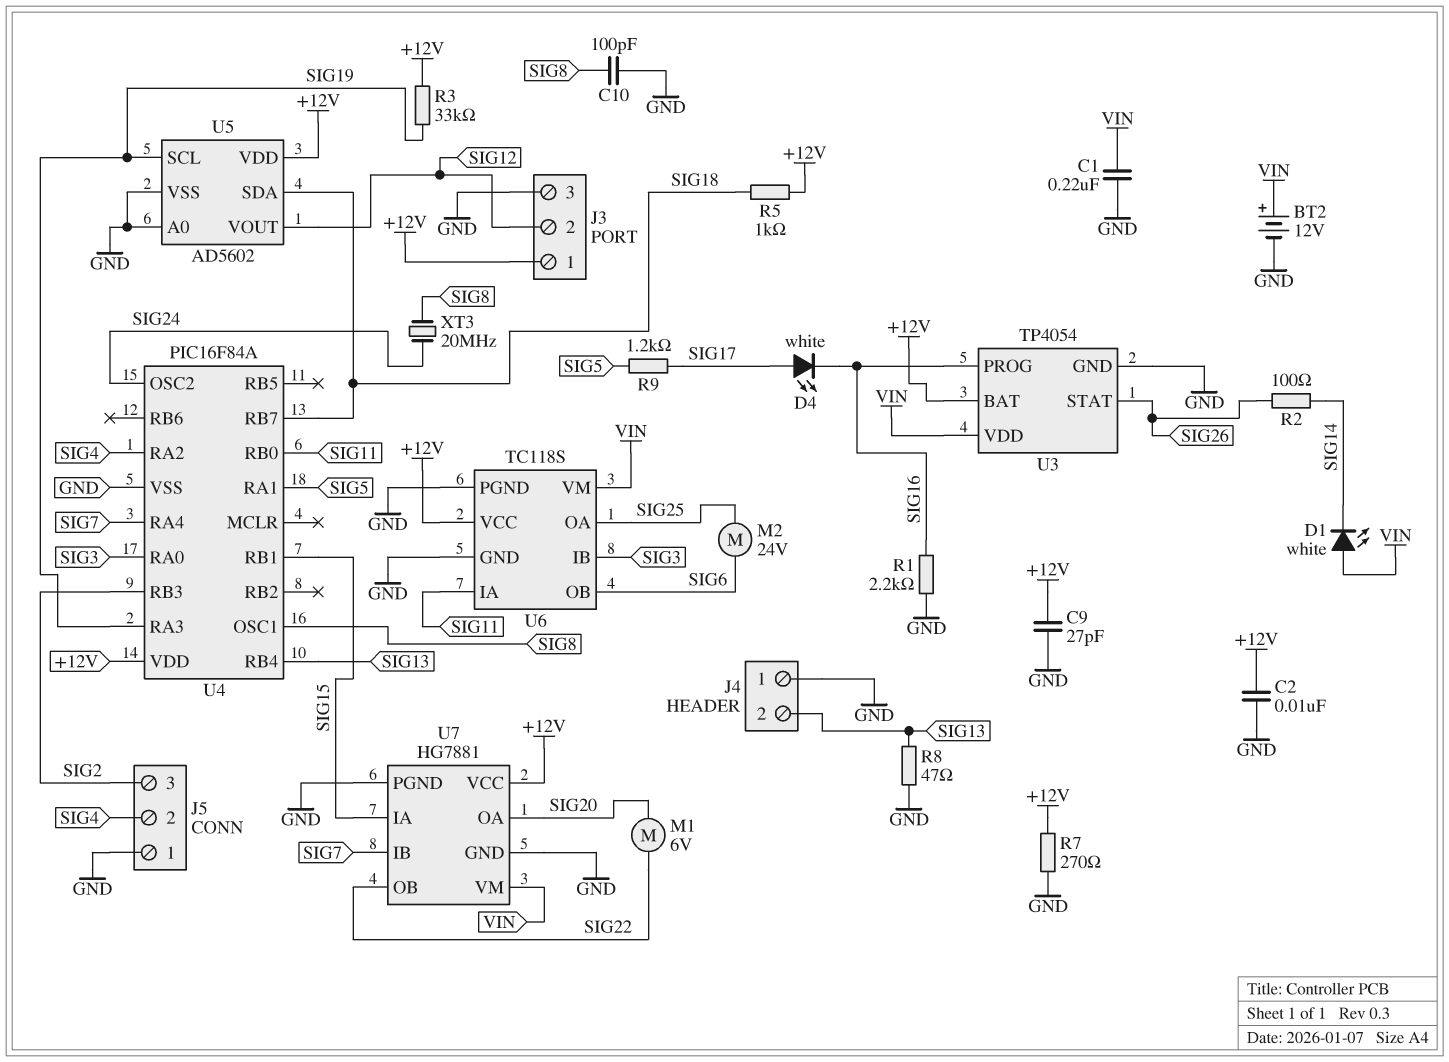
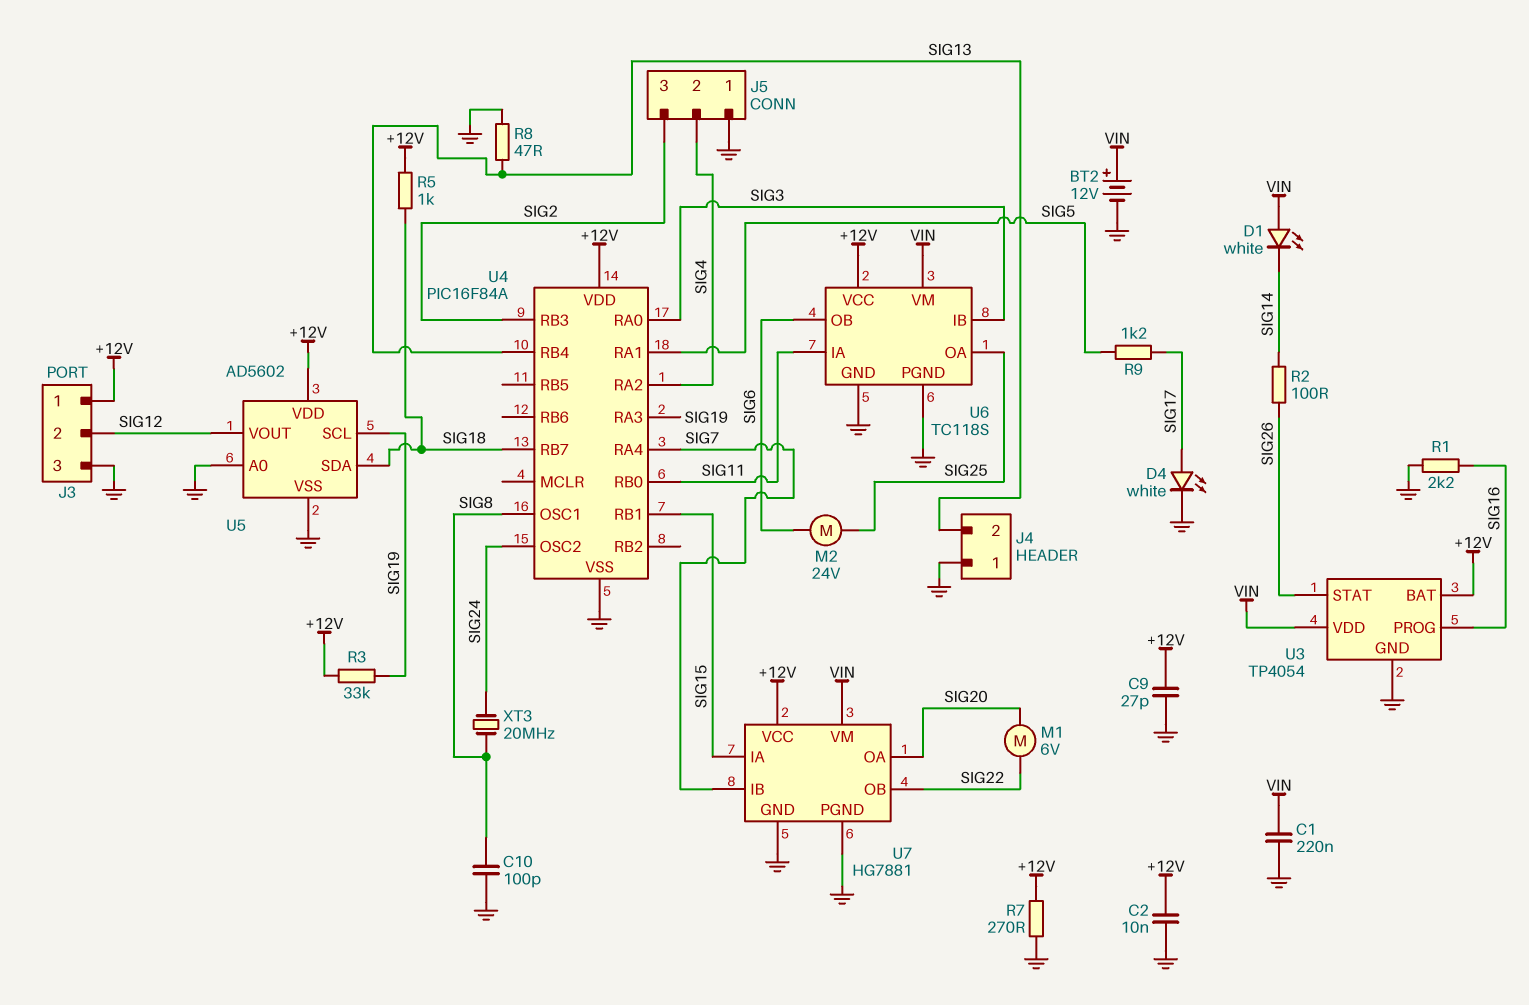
D4: LED white (A SIG17, K SIG16) -> LED white (A SIG17, K GND)

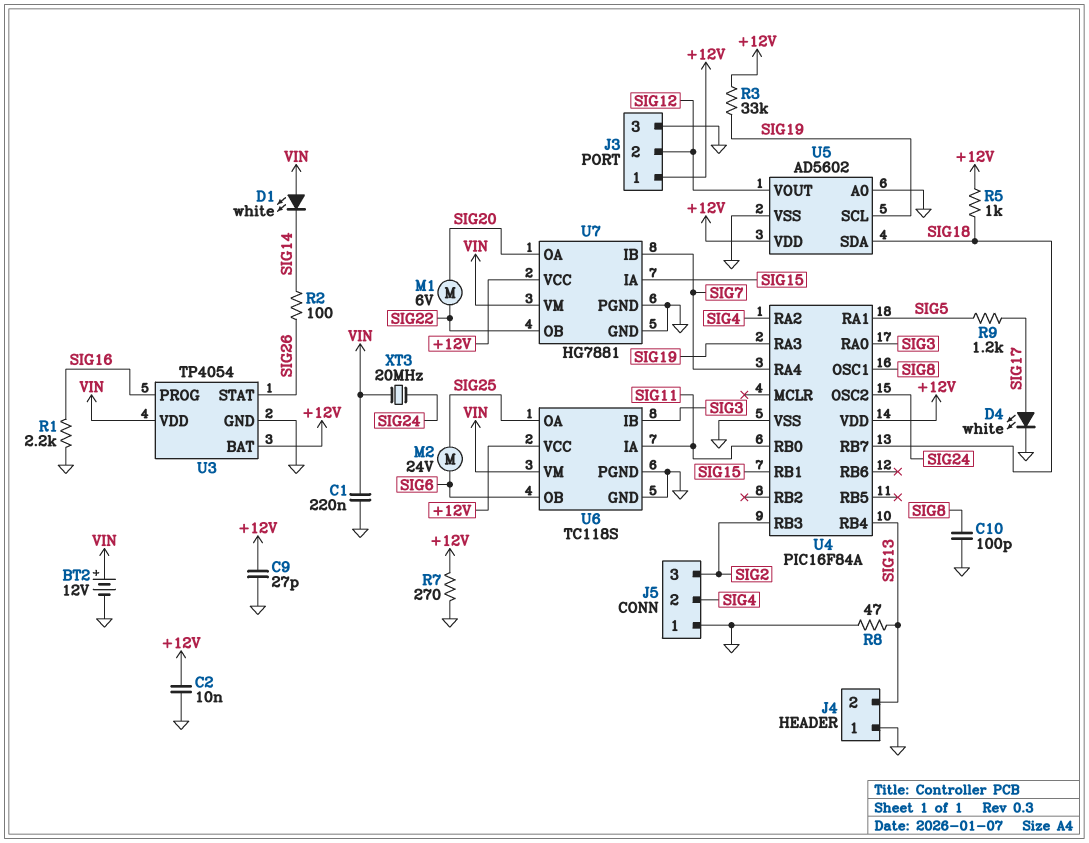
XT3: 20MHz (SIG8, SIG24) -> 20MHz (SIG24, VIN)

